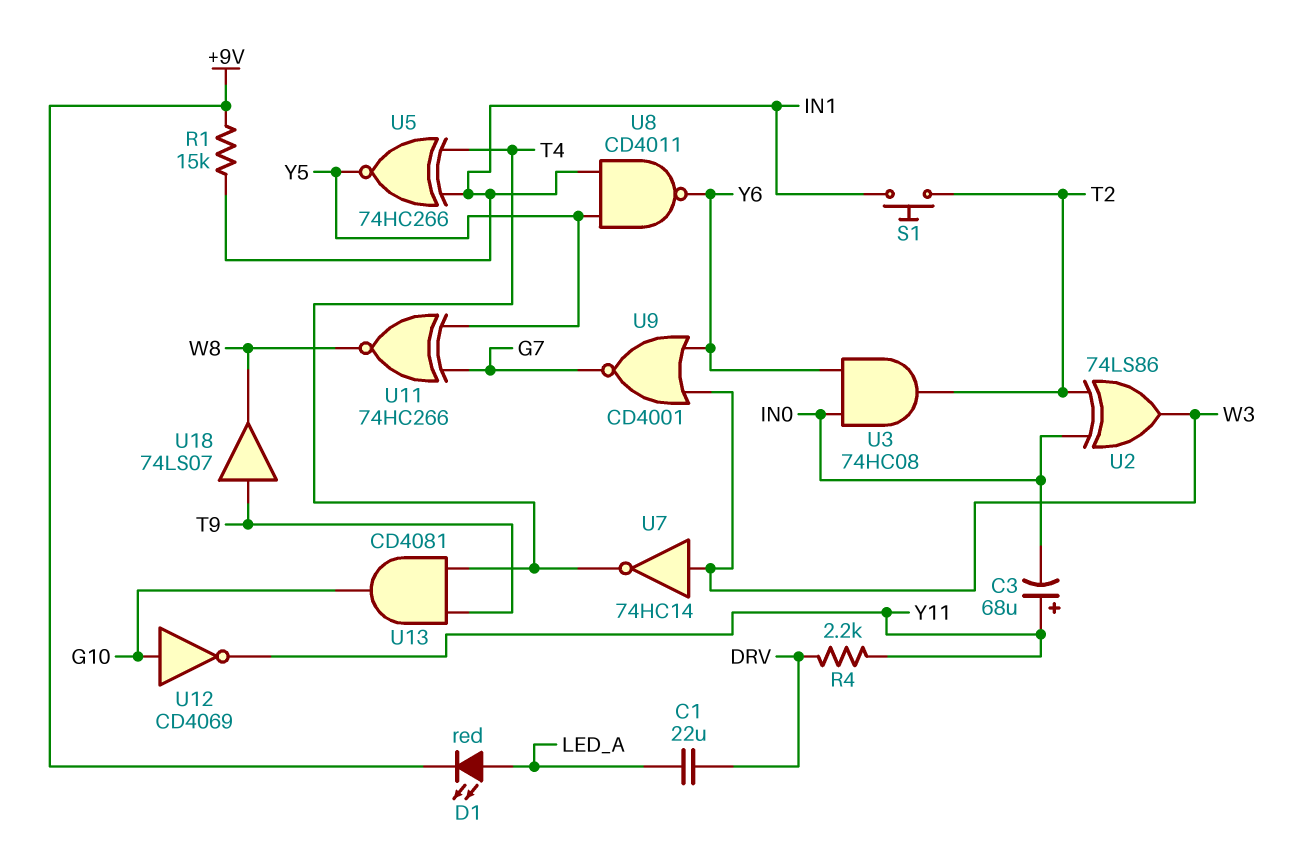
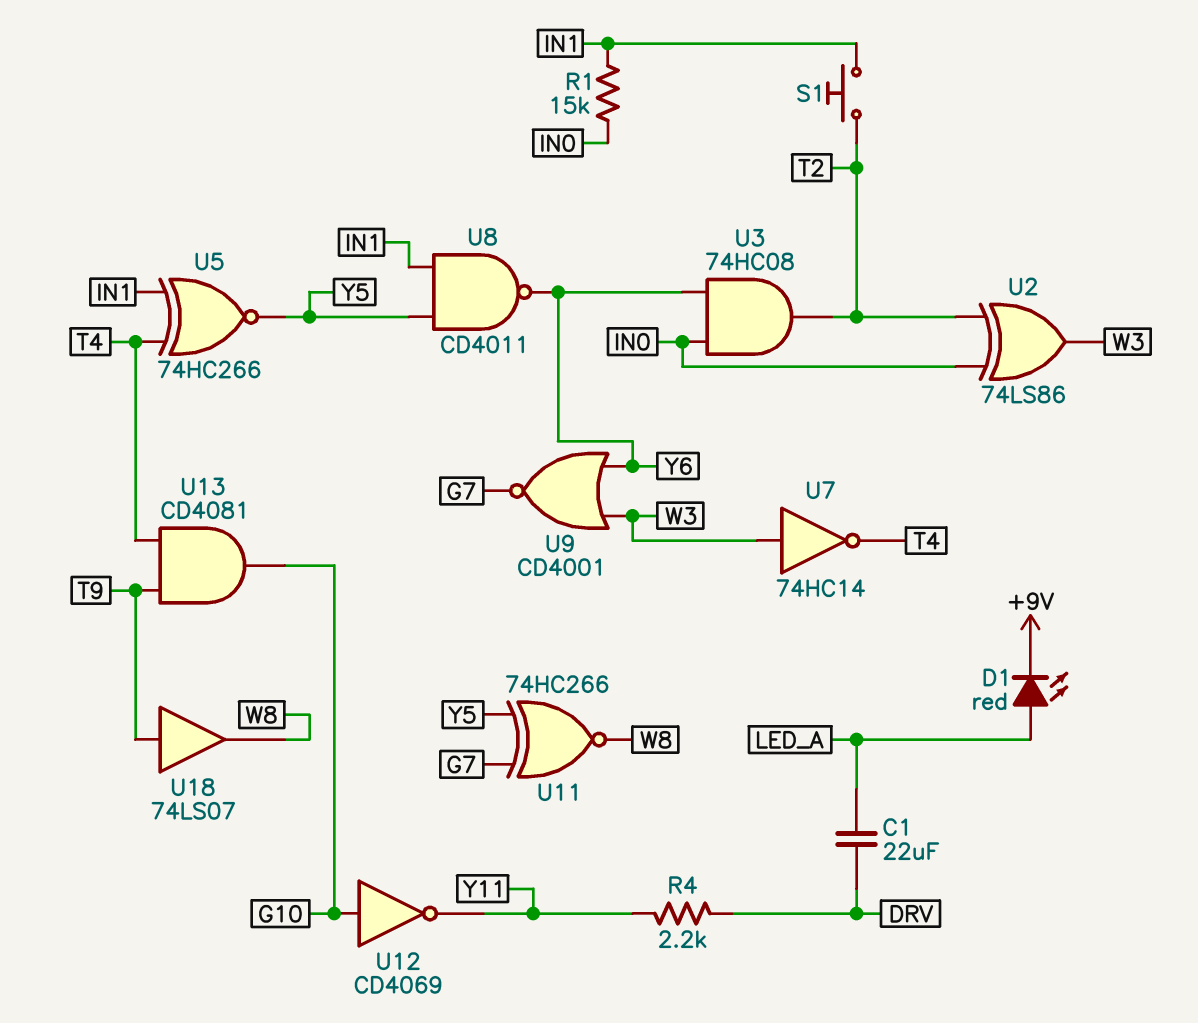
C3: 68uF (plus Y11, minus IN0) -> none
R1: 15k (+9V, IN1) -> 15k (IN0, IN1)

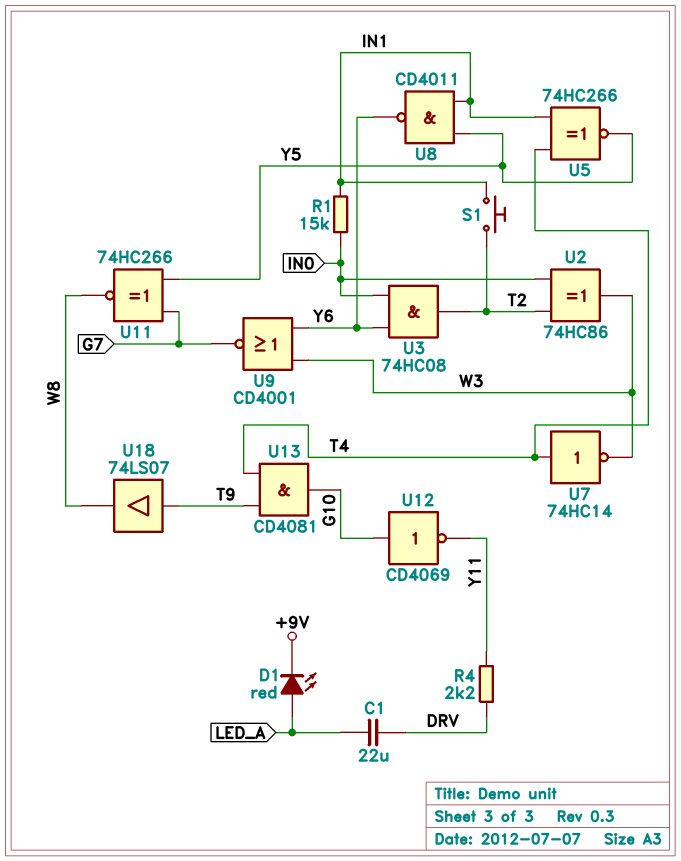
U2: XOR 74LS86 (in IN0, in T2, out W3) -> XOR 74HC86 (in IN0, in T2, out W3)
U7: NOT 74HC14 (in W3, out T4) -> NOT 74HC14 (in T4, out W3)

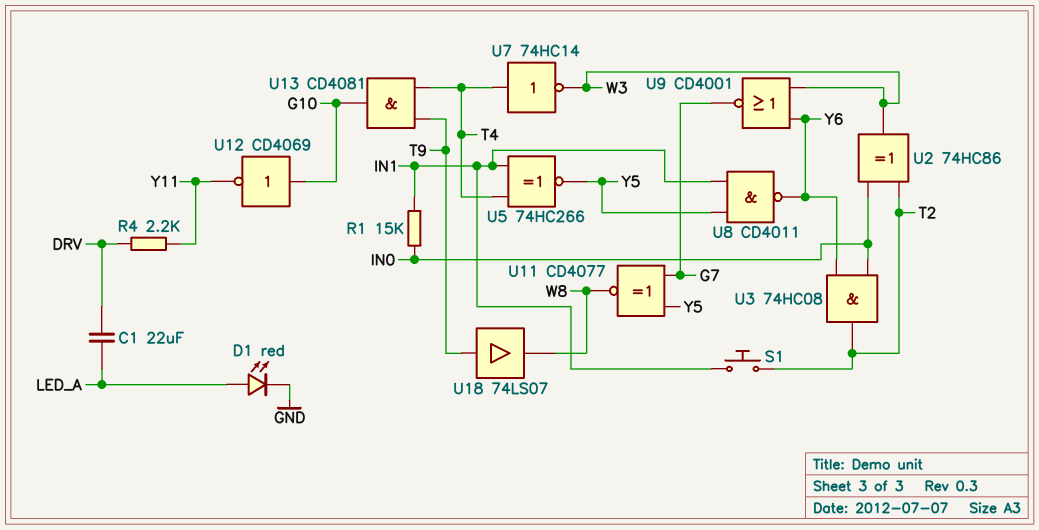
D1: LED red (A LED_A, K +9V) -> LED red (A LED_A, K GND)
U11: XNOR 74HC266 (in G7, in Y5, out W8) -> XNOR CD4077 (in G7, in Y5, out W8)

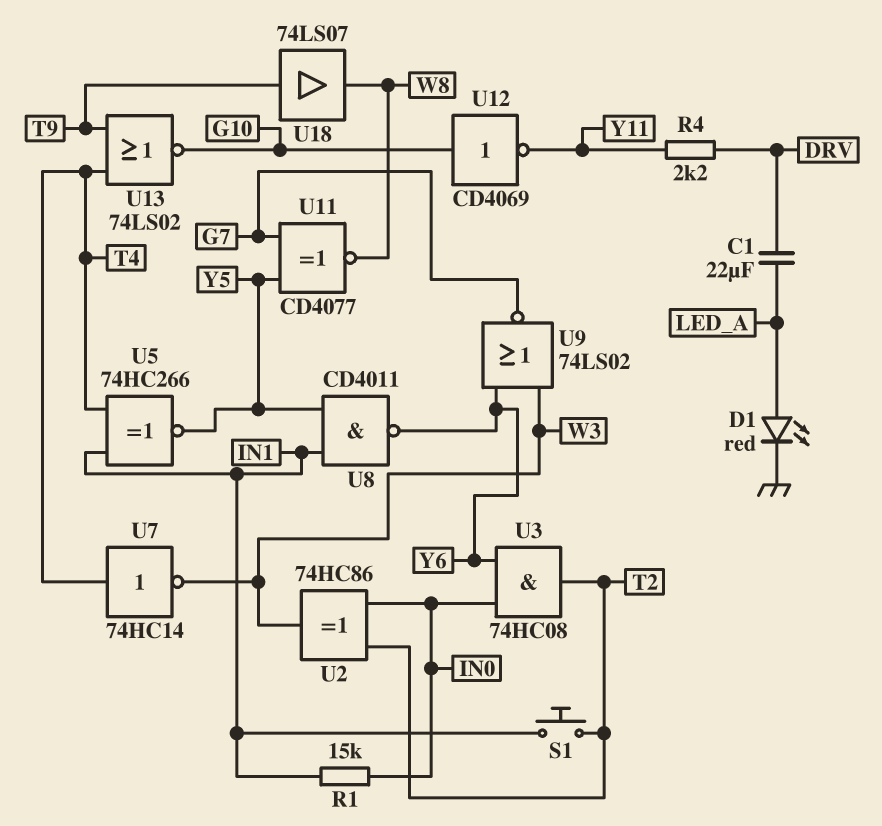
U9: NOR CD4001 (in W3, in Y6, out G7) -> NOR 74LS02 (in W3, in Y6, out G7)
U13: AND CD4081 (in T4, in T9, out G10) -> NOR 74LS02 (in T4, in T9, out G10)

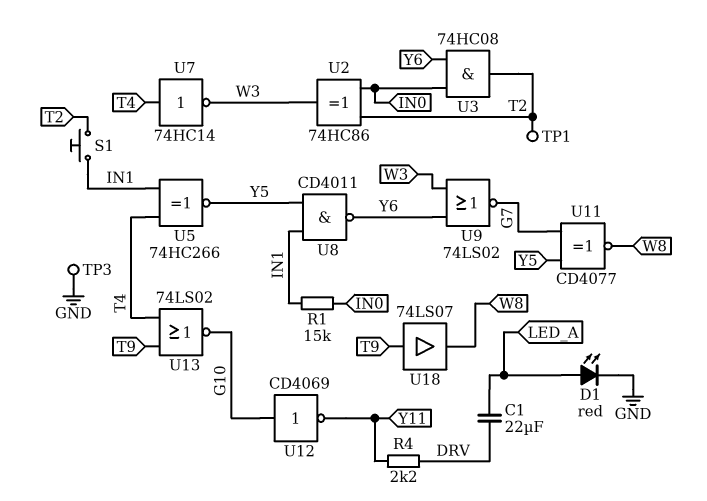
TP1: none -> test point (T2)
TP3: none -> test point (GND)

